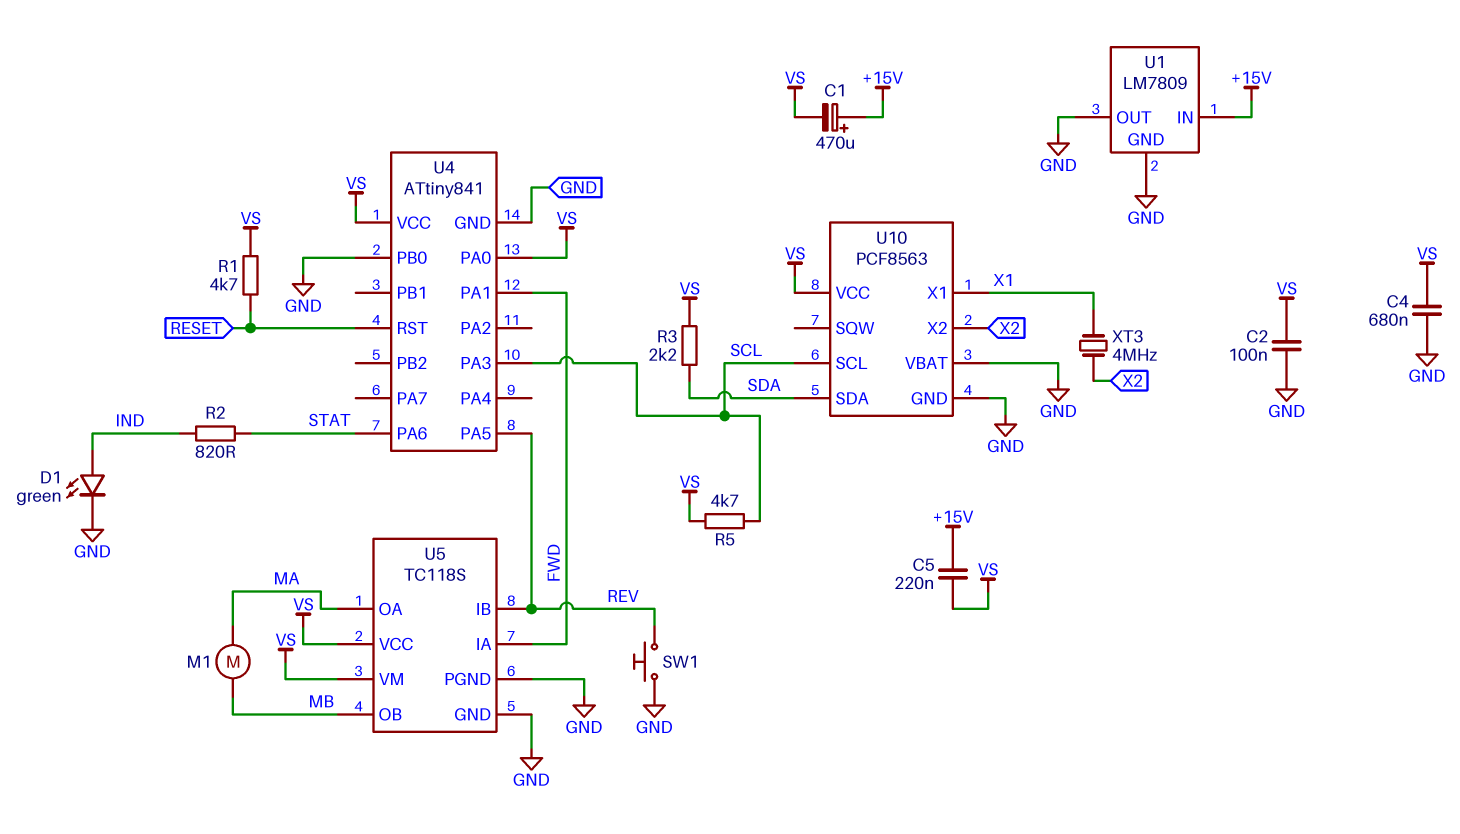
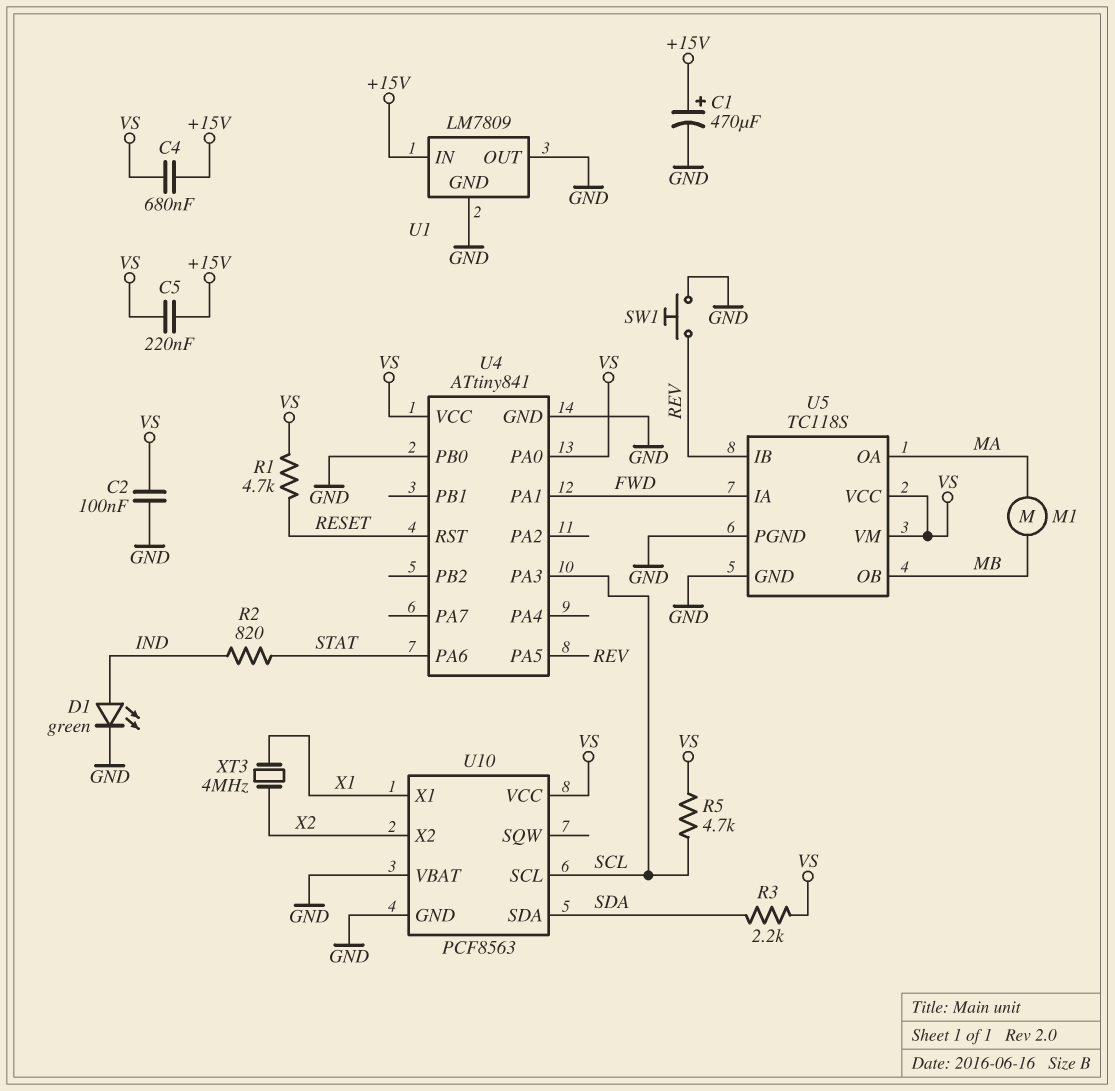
C1: 470uF (plus +15V, minus VS) -> 470uF (plus +15V, minus GND)
C4: 680nF (GND, VS) -> 680nF (+15V, VS)

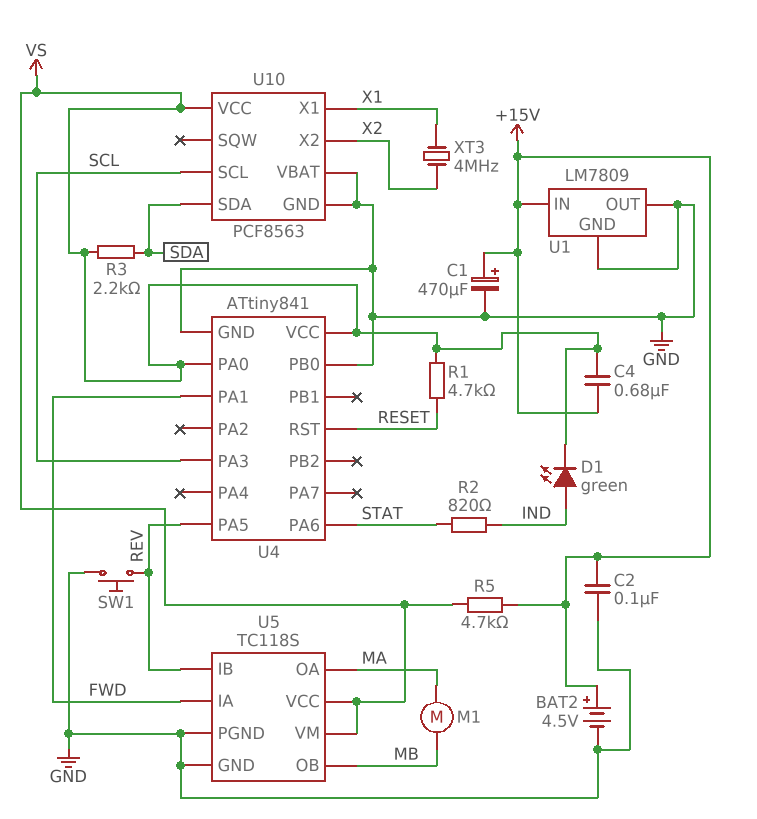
BAT2: none -> 4.5V (plus +15V, minus GND)
C2: 100nF (GND, VS) -> 100nF (+15V, GND)
C5: 220nF (+15V, VS) -> none
D1: LED green (A IND, K GND) -> LED green (A IND, K VS)
R5: 4.7k (SCL, VS) -> 4.7k (+15V, VS)

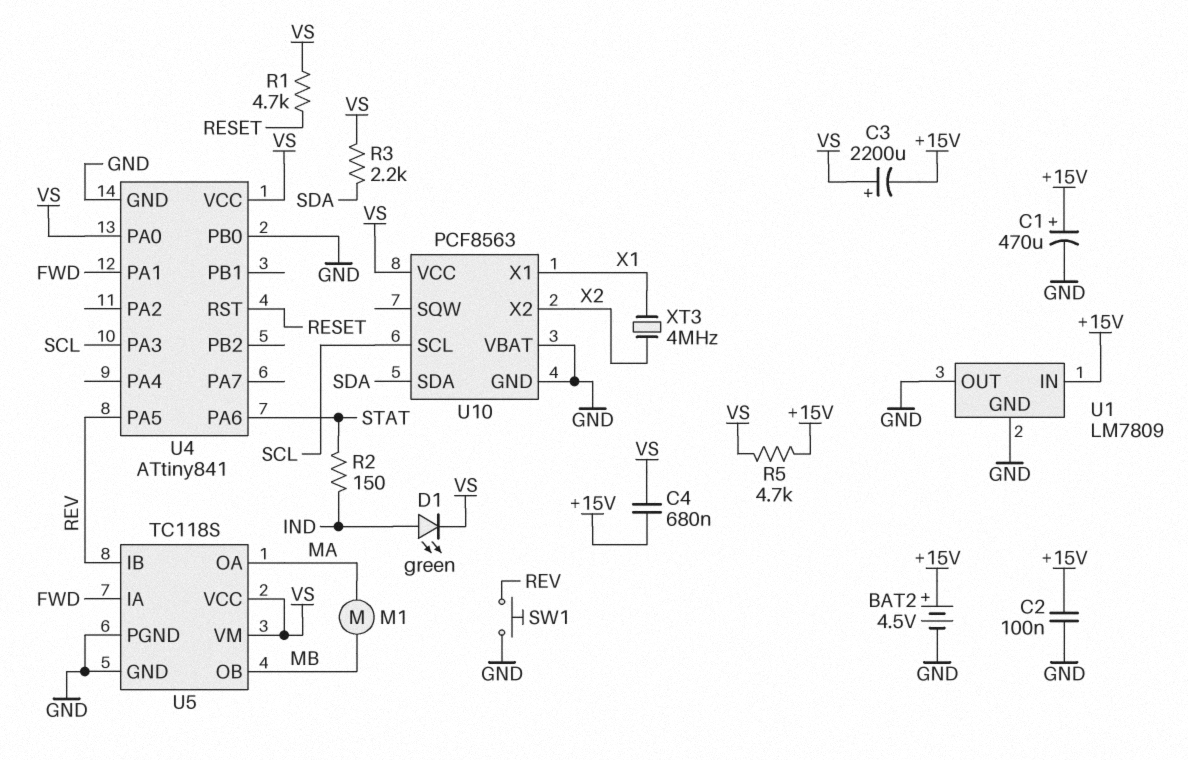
C3: none -> 2200uF (plus VS, minus +15V)
R2: 820 (IND, STAT) -> 150 (IND, STAT)

